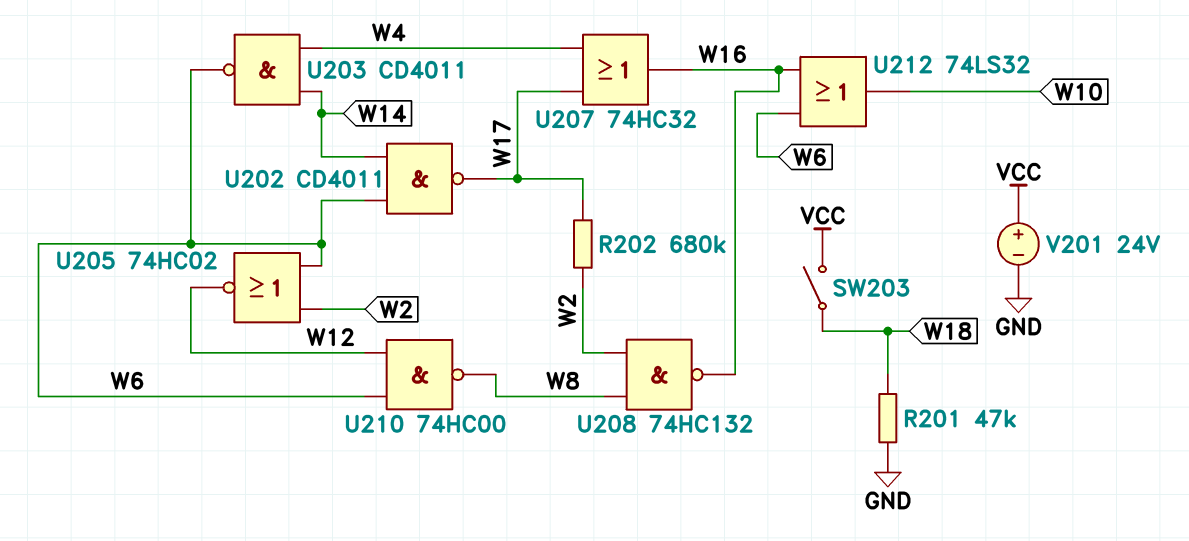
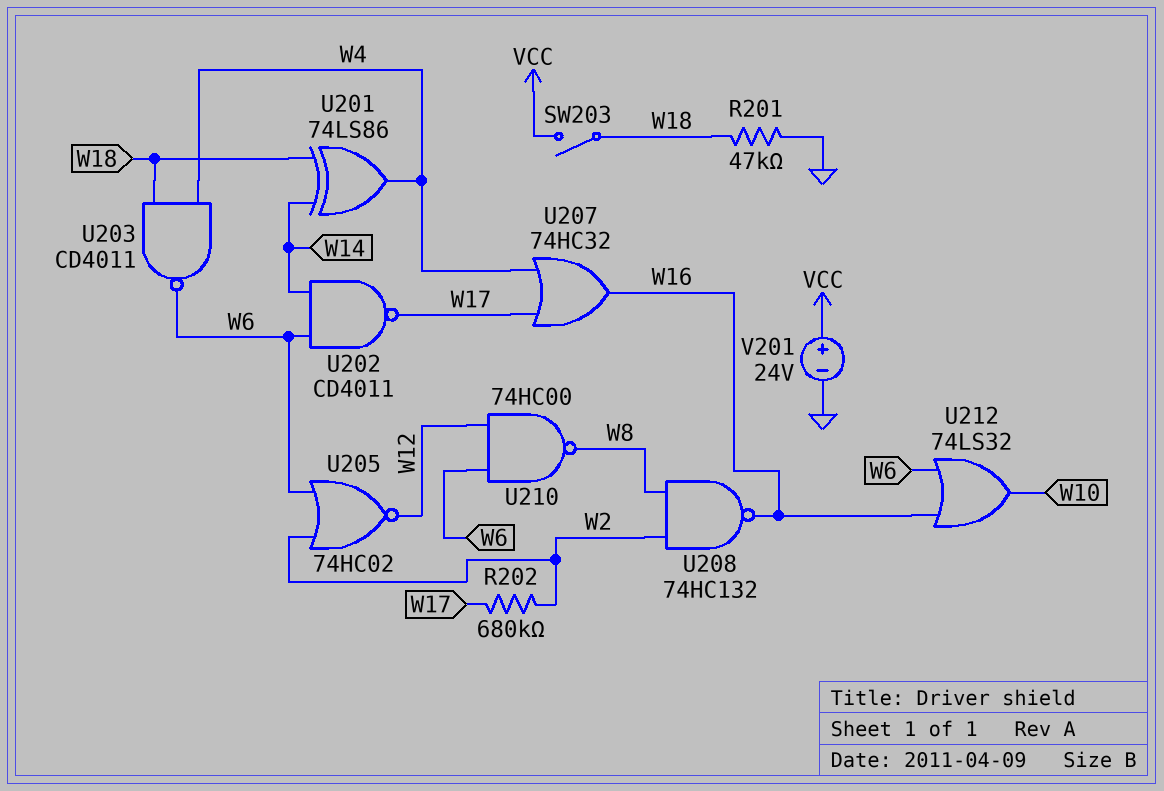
U201: none -> XOR 74LS86 (in W14, in W18, out W4)
U203: NAND CD4011 (in W4, in W14, out W6) -> NAND CD4011 (in W4, in W18, out W6)

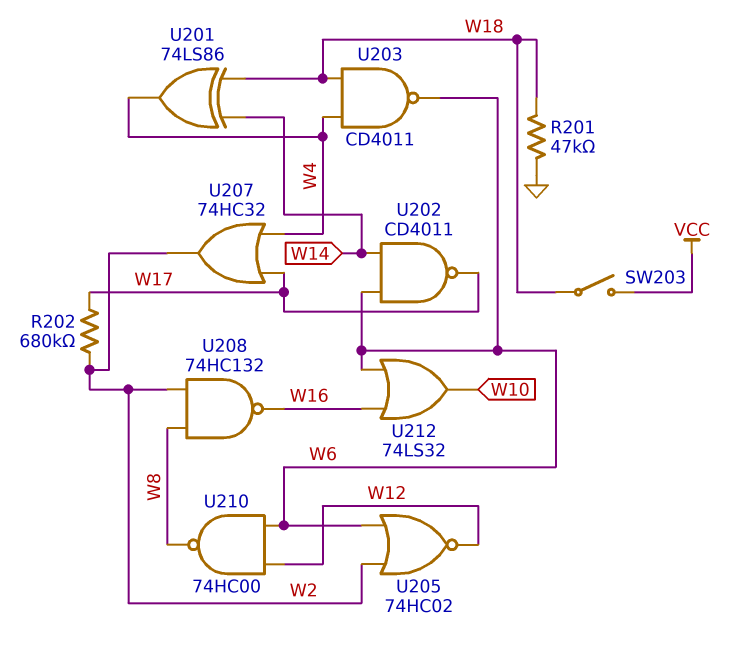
U207: OR 74HC32 (in W4, in W17, out W16) -> OR 74HC32 (in W4, in W17, out W2)
V201: 24V (plus VCC, minus GND) -> none

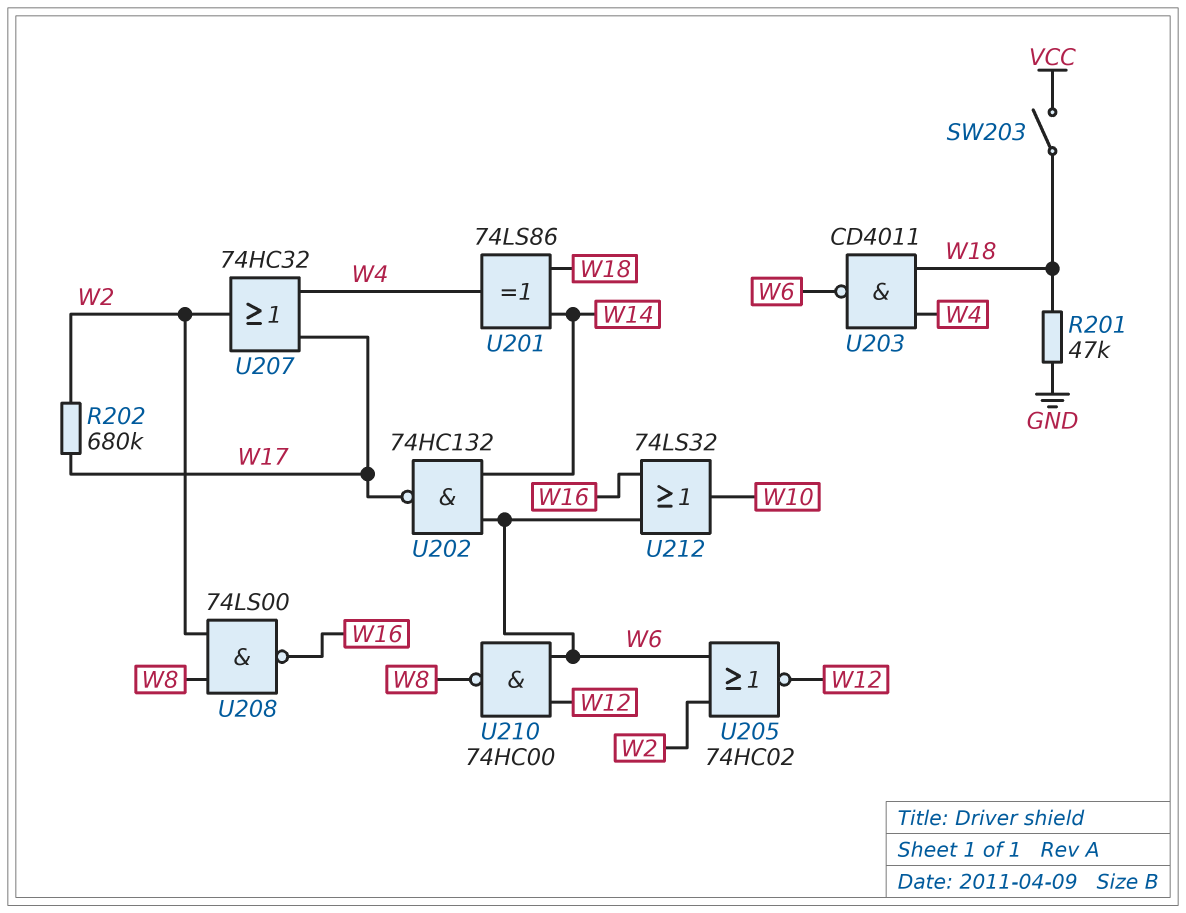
U202: NAND CD4011 (in W6, in W14, out W17) -> NAND 74HC132 (in W6, in W14, out W17)
U208: NAND 74HC132 (in W2, in W8, out W16) -> NAND 74LS00 (in W2, in W8, out W16)

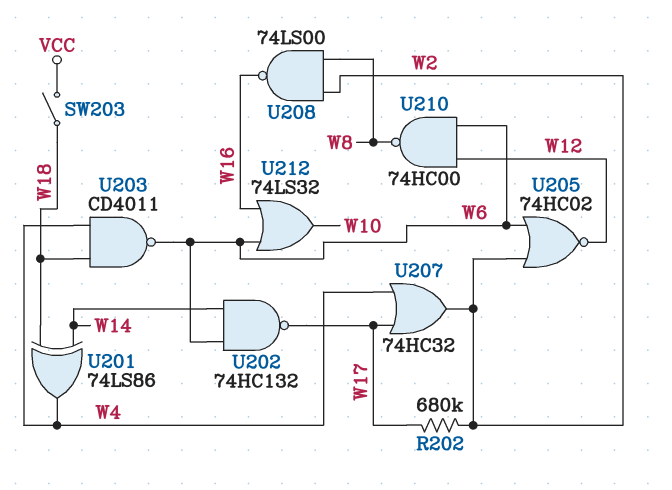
R201: 47k (GND, W18) -> none

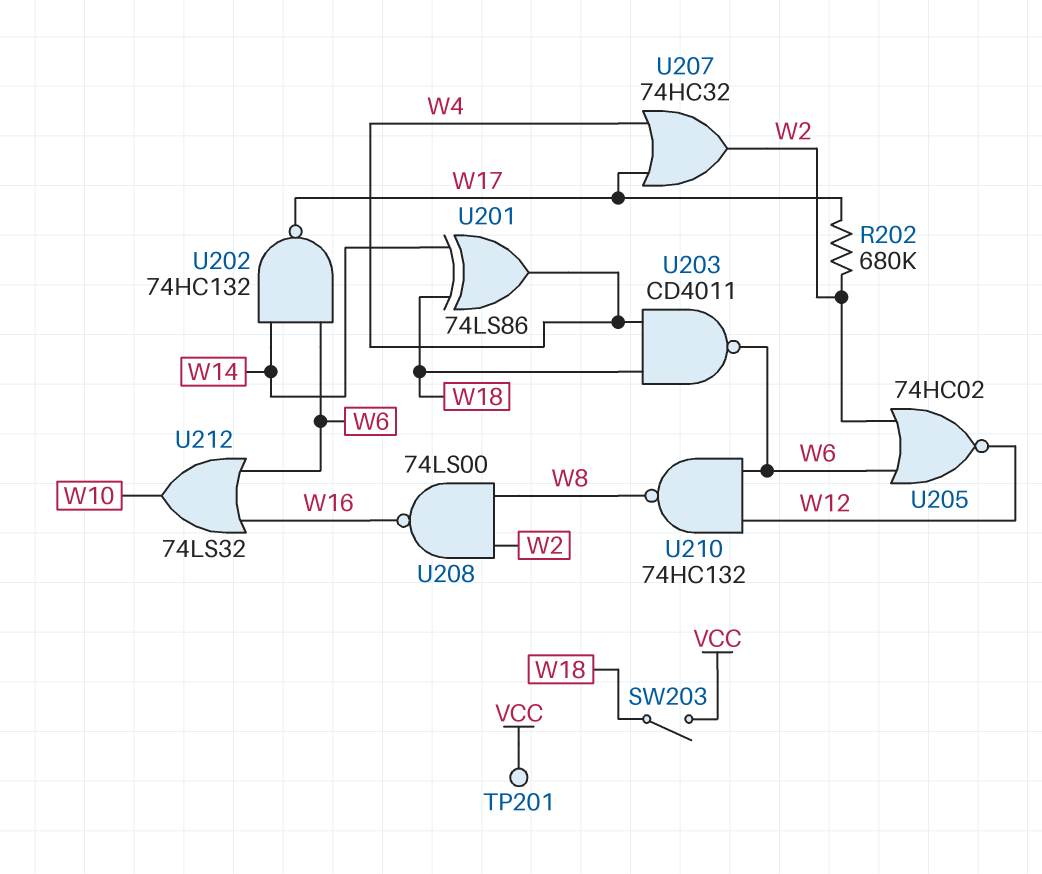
TP201: none -> test point (VCC)
U210: NAND 74HC00 (in W6, in W12, out W8) -> NAND 74HC132 (in W6, in W12, out W8)

